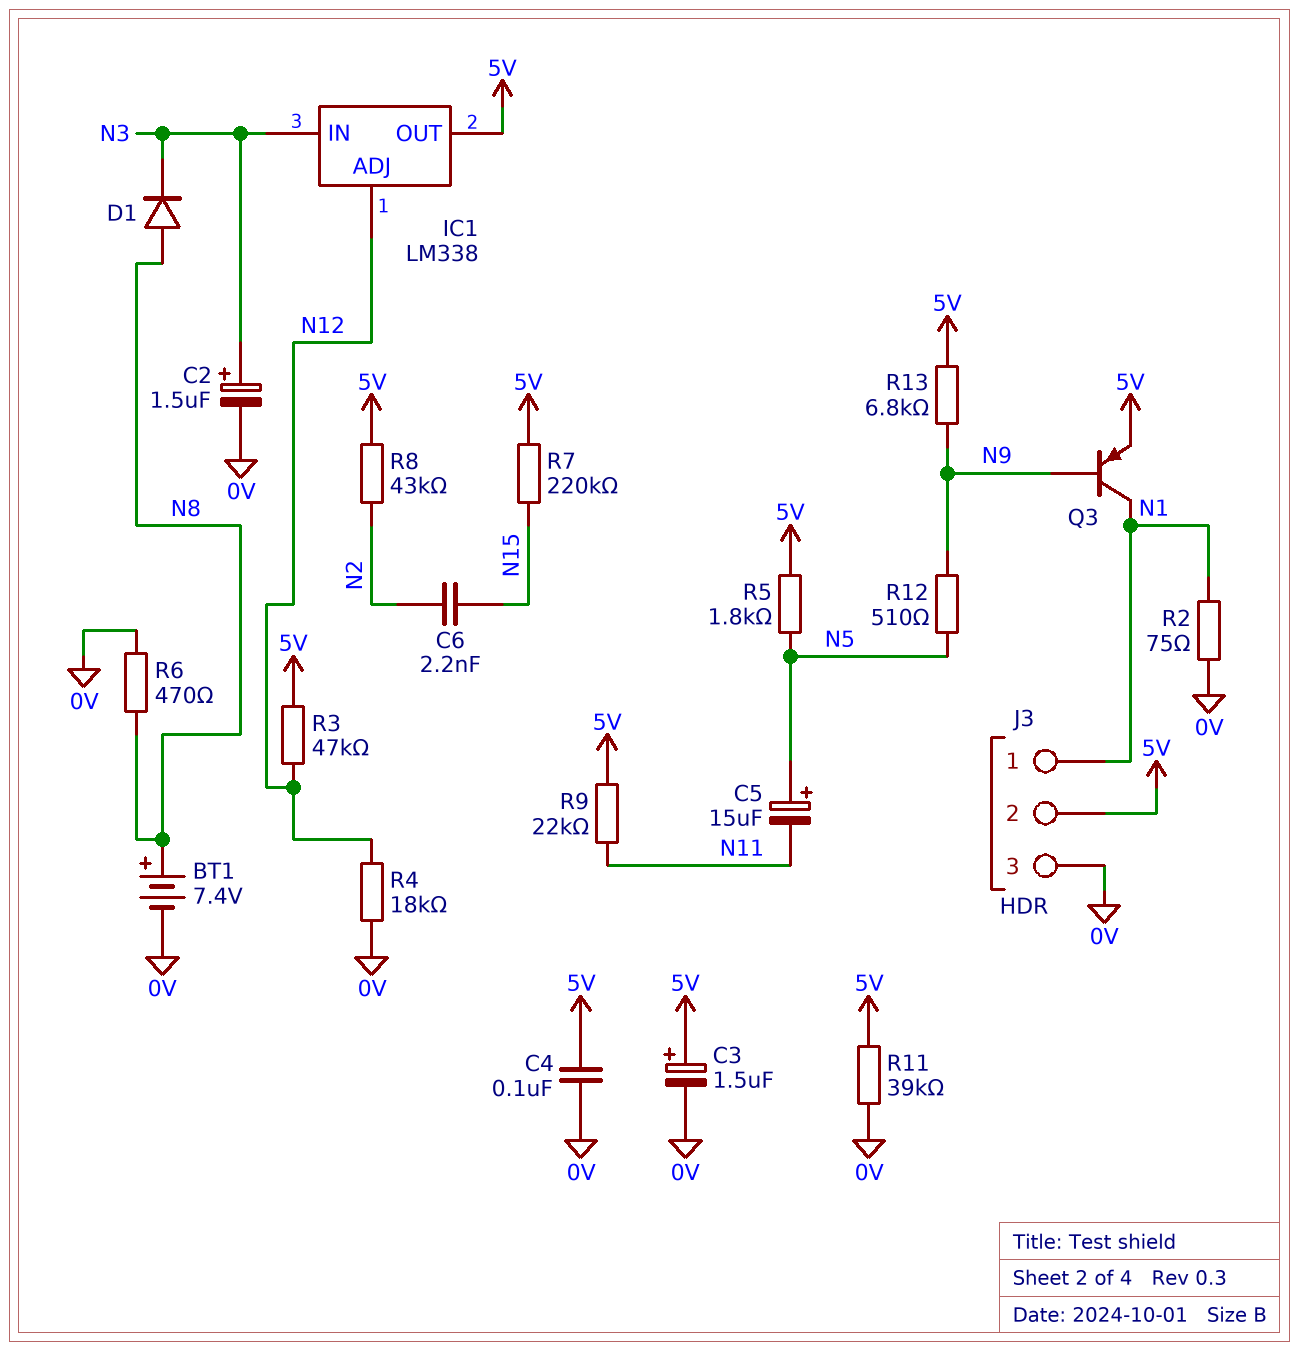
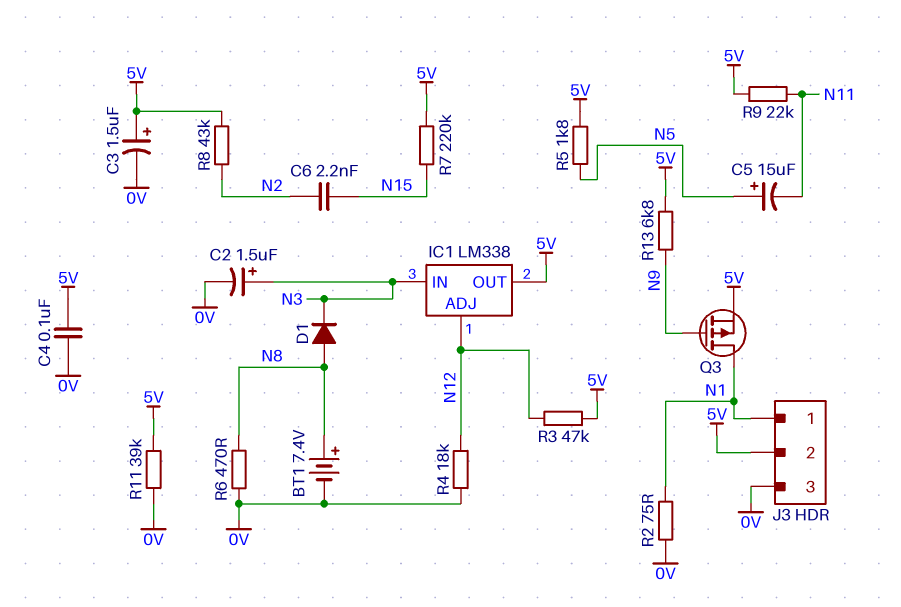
Q3: PNP (B N9, C N1, E 5V) -> PMOS (G N9, D N1, S 5V)
R12: 510 (N5, N9) -> none

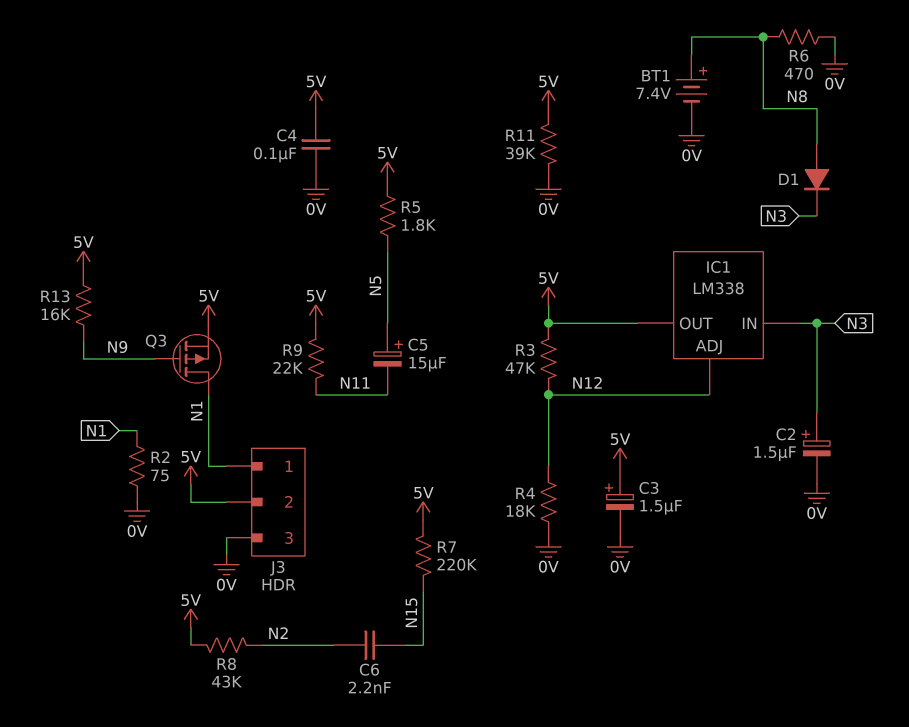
R13: 6.8k (5V, N9) -> 16k (5V, N9)

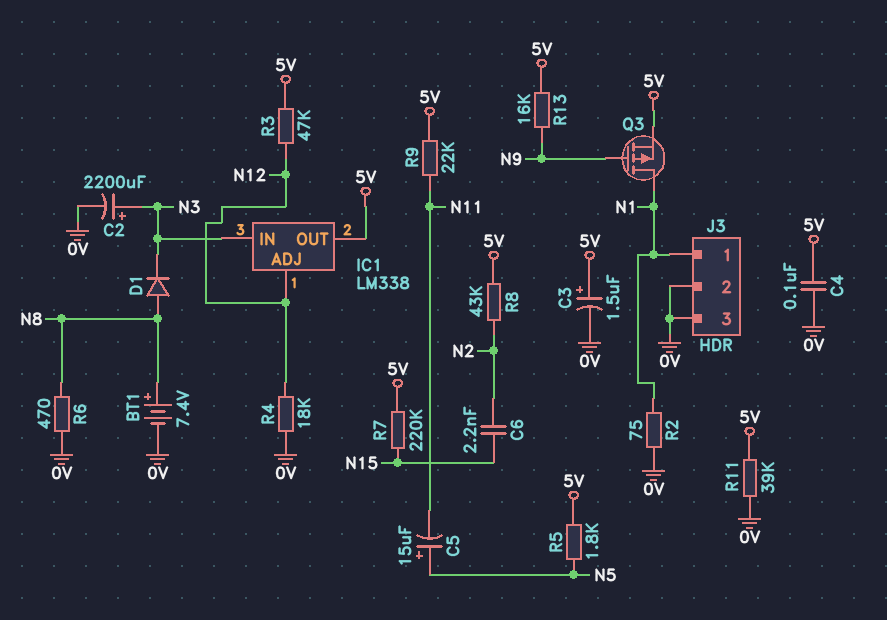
C2: 1.5uF (plus N3, minus 0V) -> 2200uF (plus N3, minus 0V)
J3 pin 2: 5V -> 0V

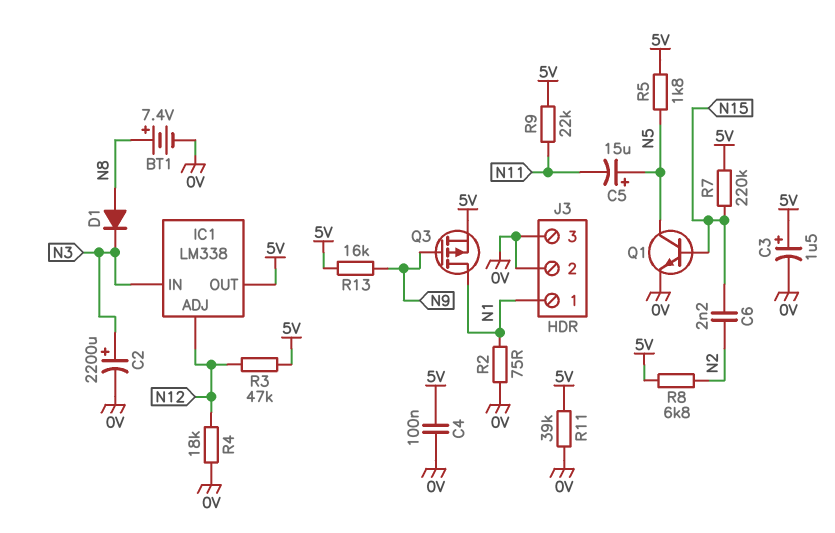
Q1: none -> NPN (B N15, C N5, E 0V)
R6: 470 (0V, N8) -> none
R8: 43k (5V, N2) -> 6.8k (5V, N2)

